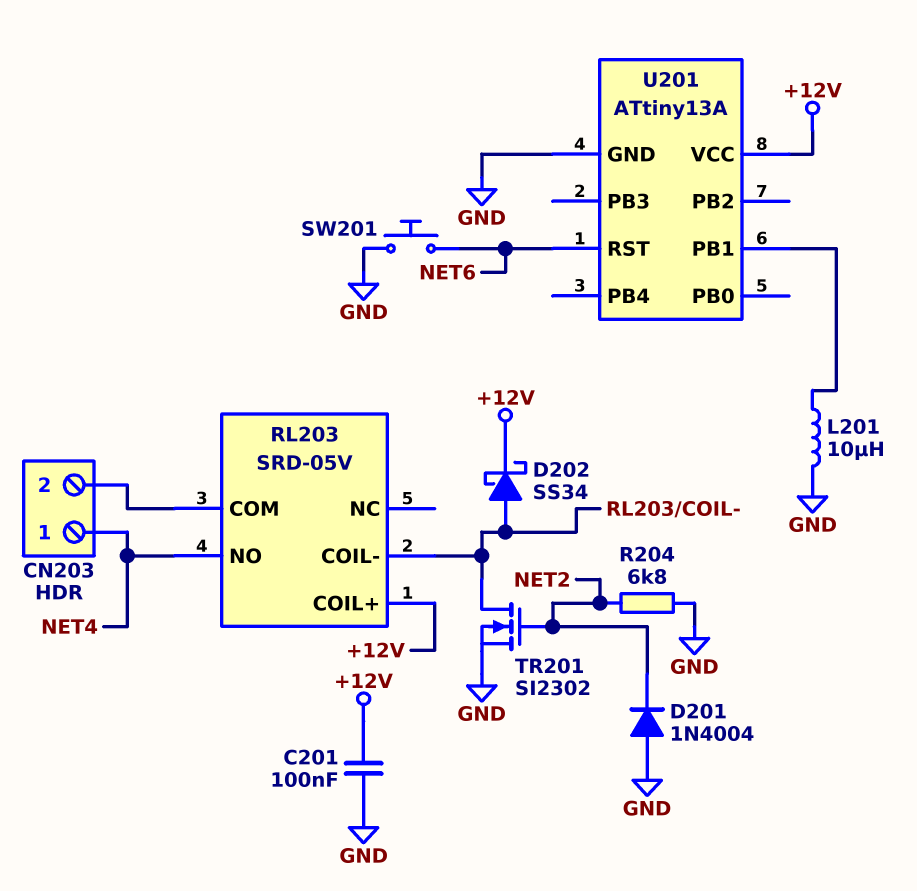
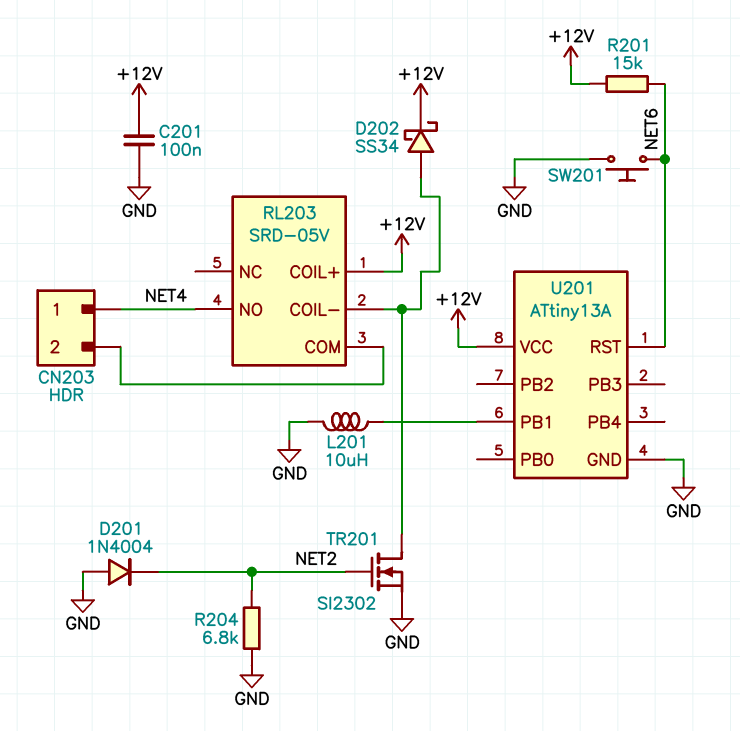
R201: none -> 15k (+12V, NET6)

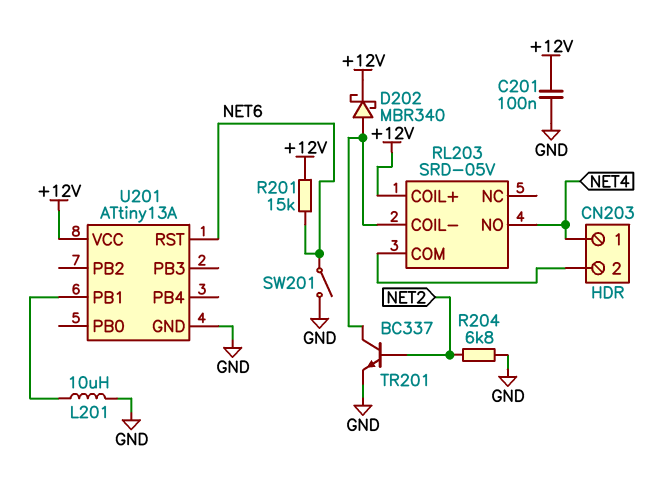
D201: diode 1N4004 (A GND, K NET2) -> none
D202: schottky SS34 (A RL203/COIL-, K +12V) -> schottky MBR340 (A RL203/COIL-, K +12V)
SW201: button (GND, NET6) -> switch (GND, NET6)
TR201: NMOS SI2302 (G NET2, D RL203/COIL-, S GND) -> NPN BC337 (B NET2, C RL203/COIL-, E GND)

